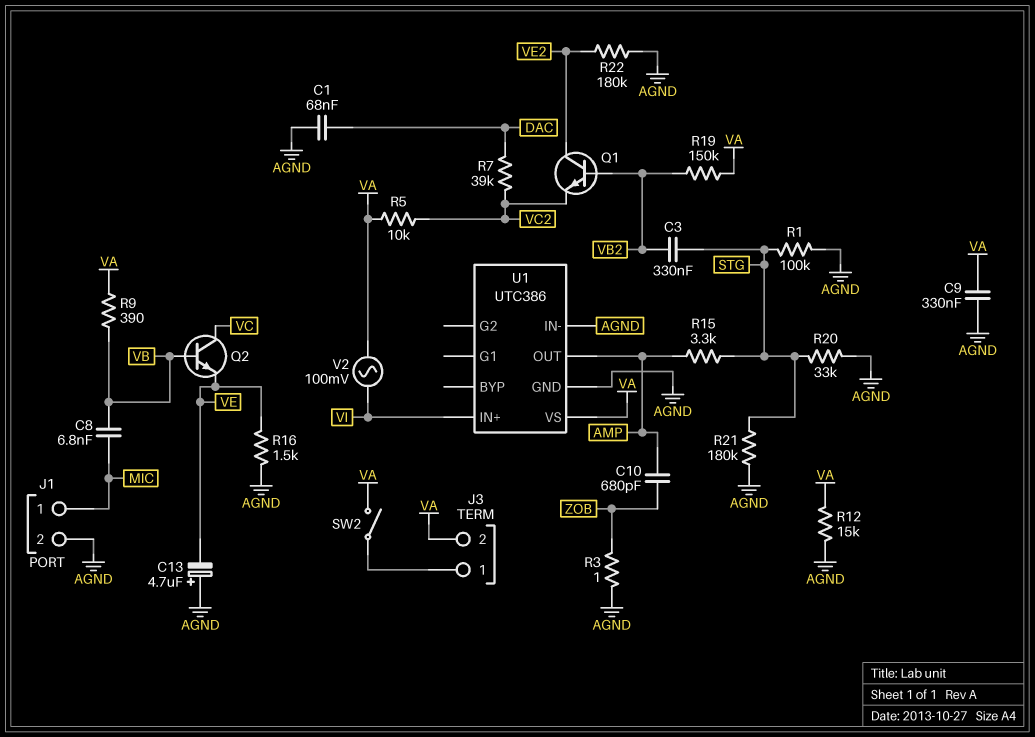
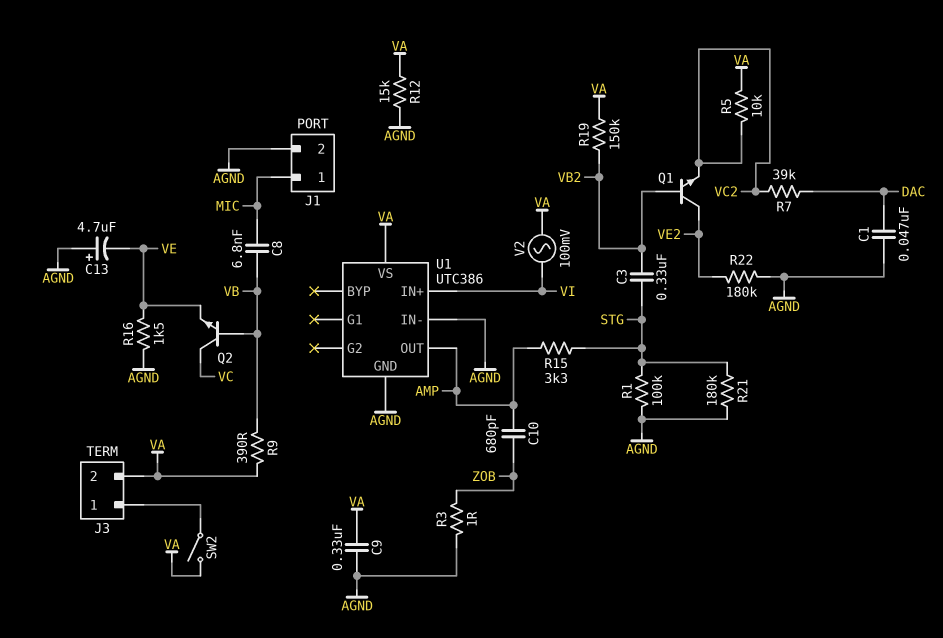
C1: 68nF (AGND, DAC) -> 47nF (AGND, DAC)
R20: 33k (AGND, STG) -> none

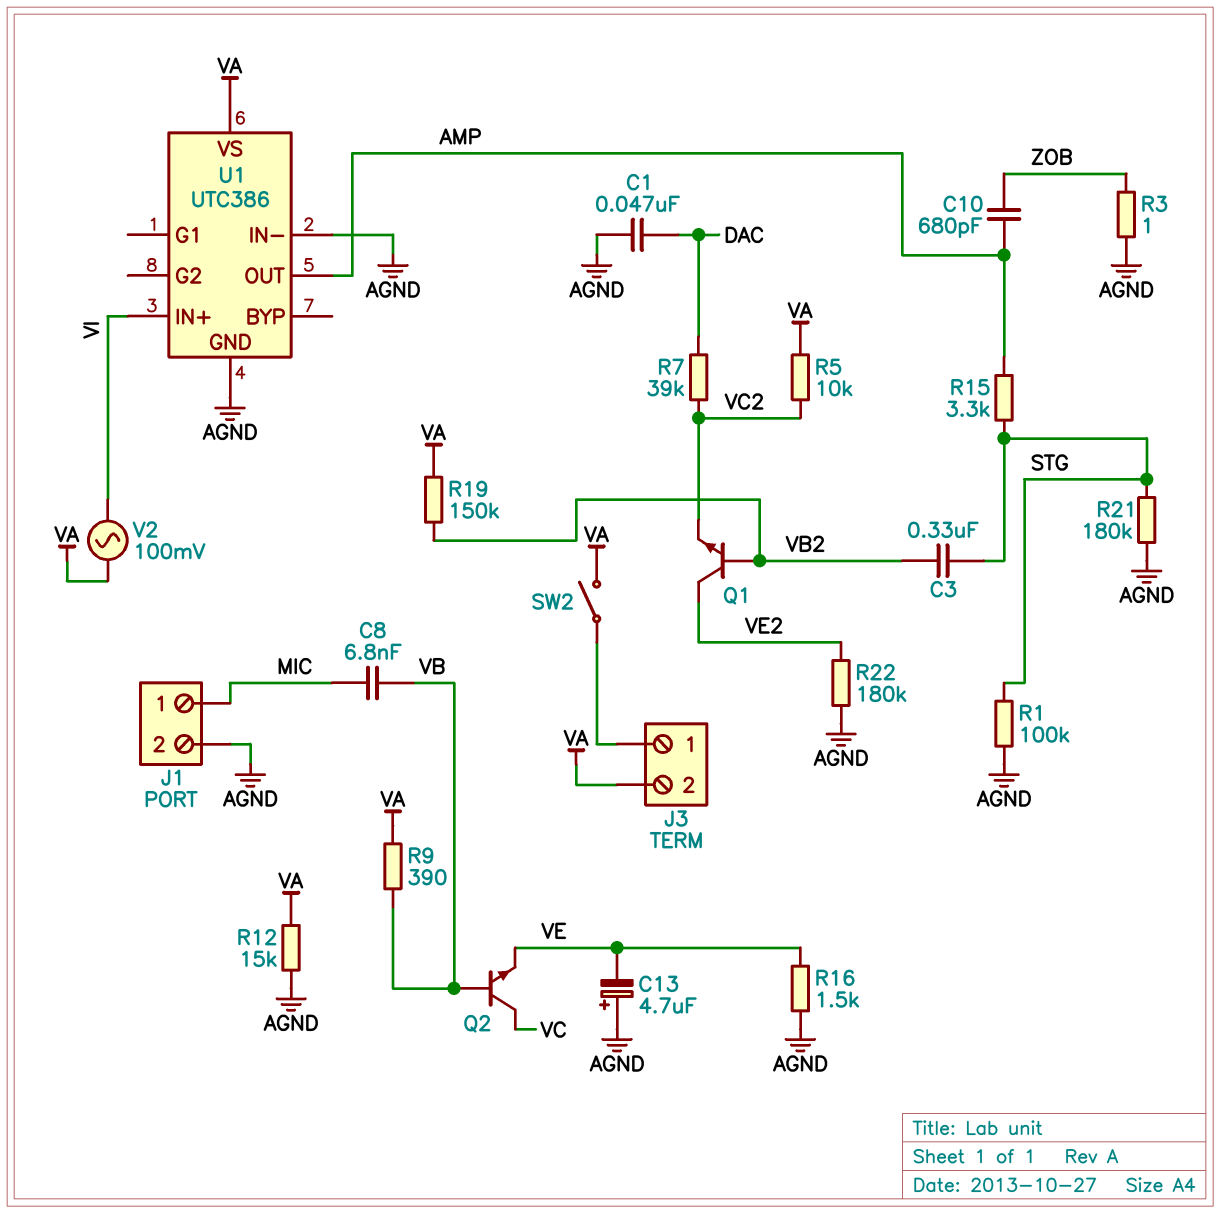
C9: 330nF (AGND, VA) -> none

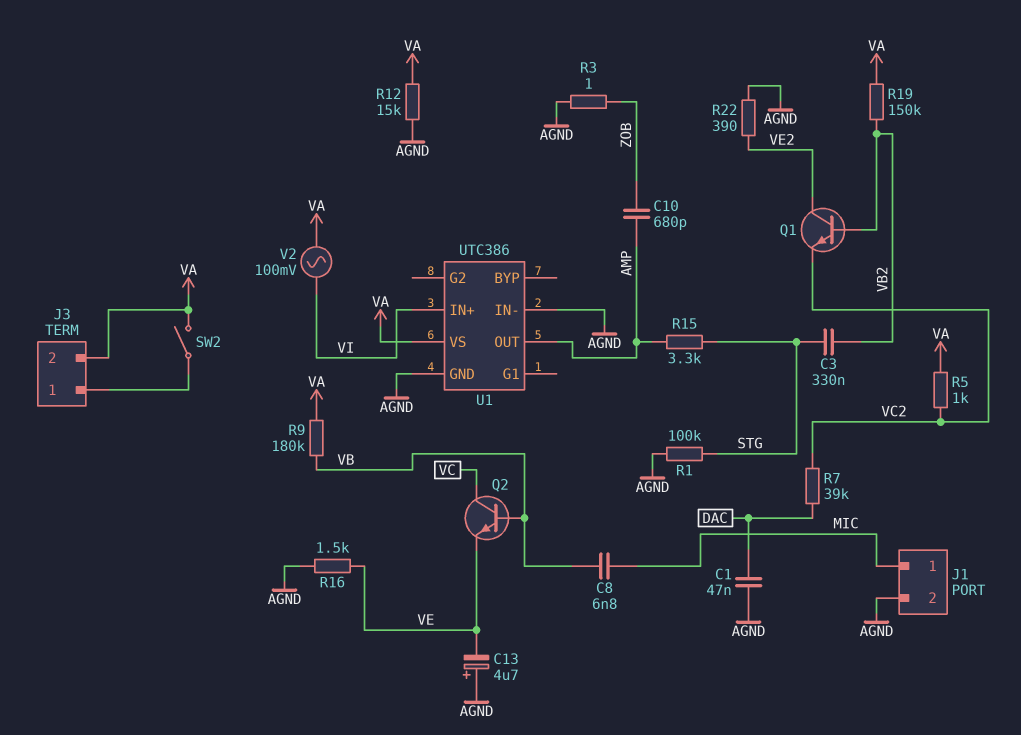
R5: 10k (VA, VC2) -> 1k (VA, VC2)
R9: 390 (VA, VB) -> 180k (VA, VB)
R21: 180k (AGND, STG) -> none
R22: 180k (AGND, VE2) -> 390 (AGND, VE2)

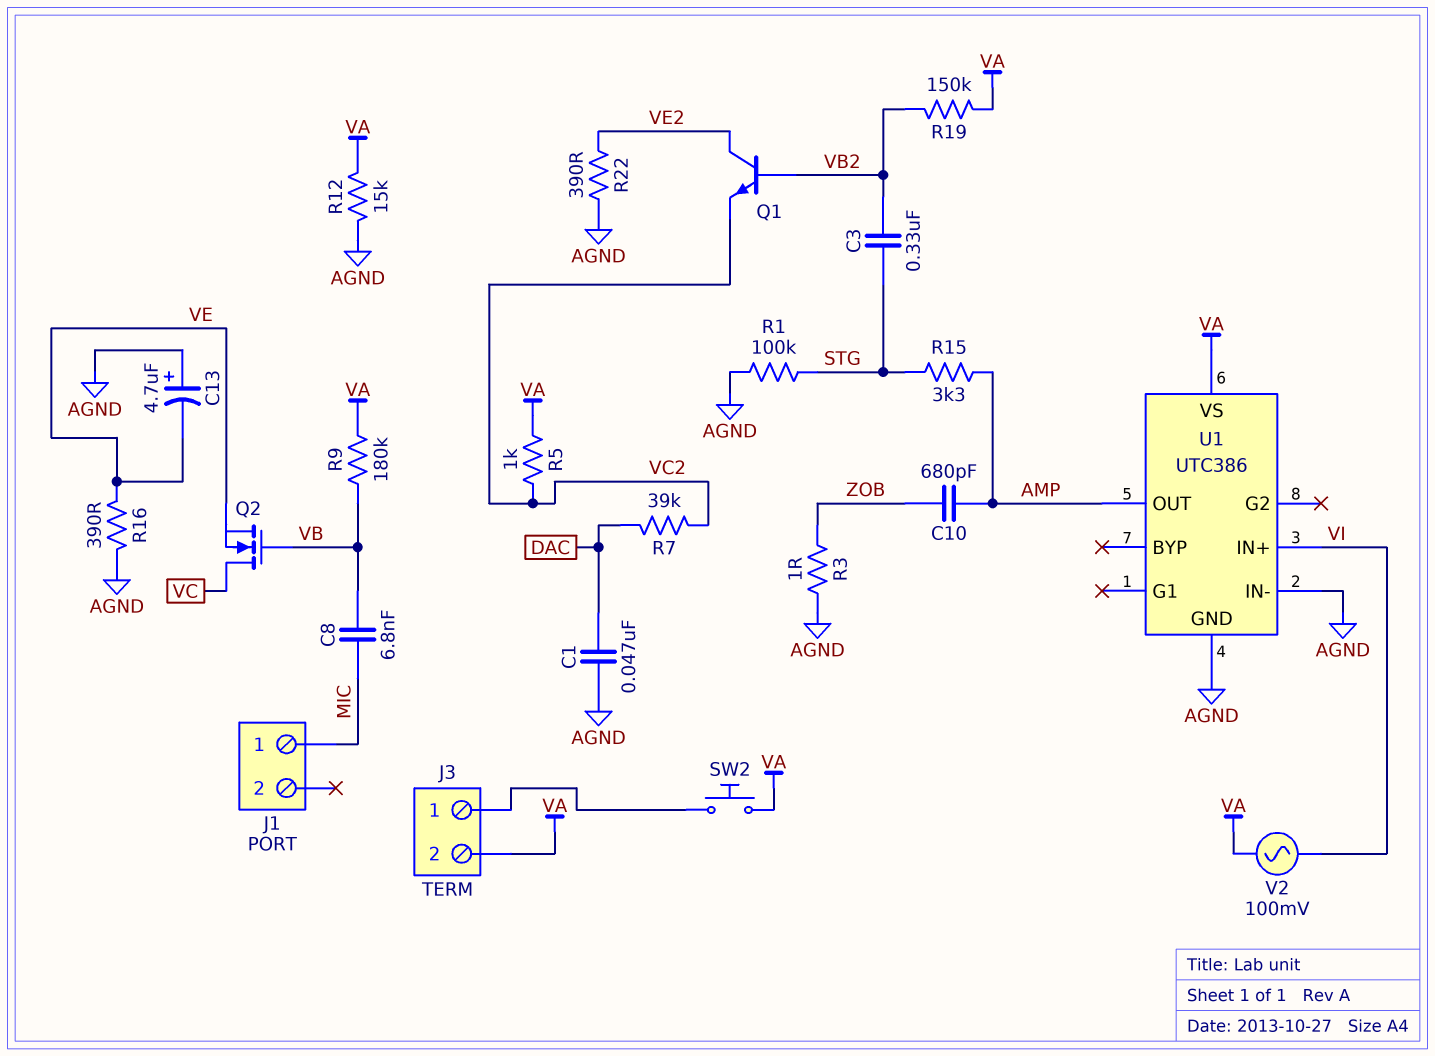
J1 pin 2: AGND -> none
Q2: NPN (B VB, C VC, E VE) -> NMOS (G VB, D VC, S VE)
R16: 1.5k (AGND, VE) -> 390 (AGND, VE)
SW2: switch (J3/1, VA) -> button (J3/1, VA)

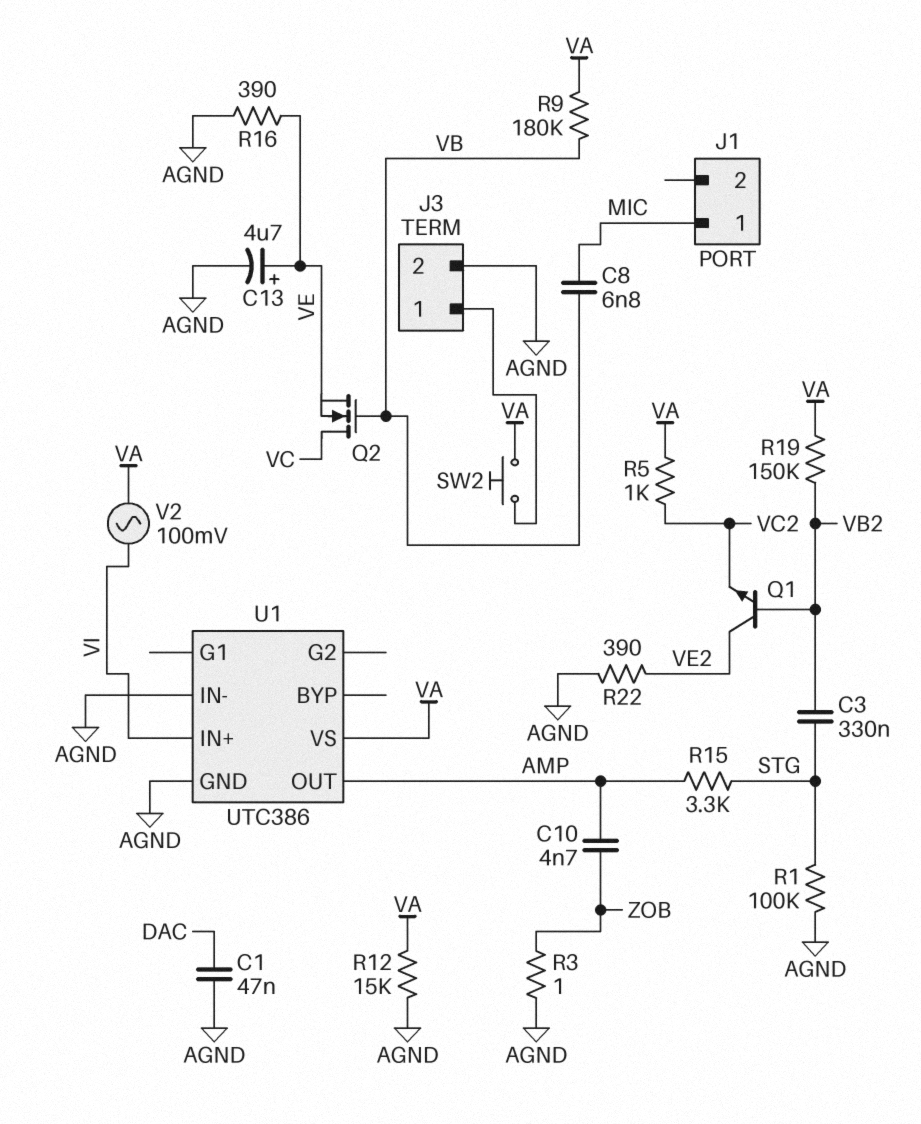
C10: 680pF (AMP, ZOB) -> 4.7nF (AMP, ZOB)
C13: 4.7uF (plus AGND, minus VE) -> 4.7uF (plus VE, minus AGND)
J3 pin 2: VA -> AGND
R7: 39k (DAC, VC2) -> none

